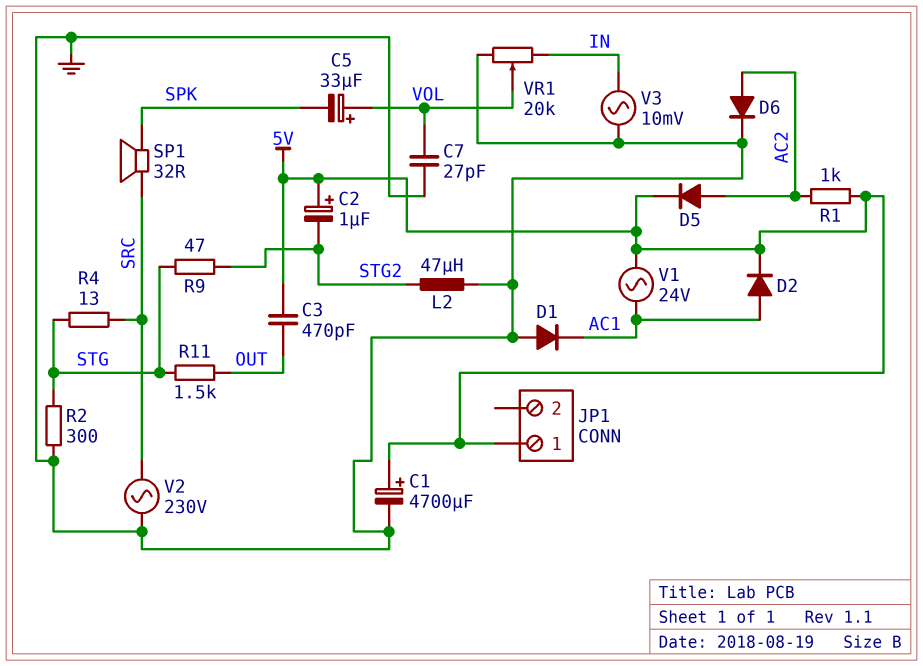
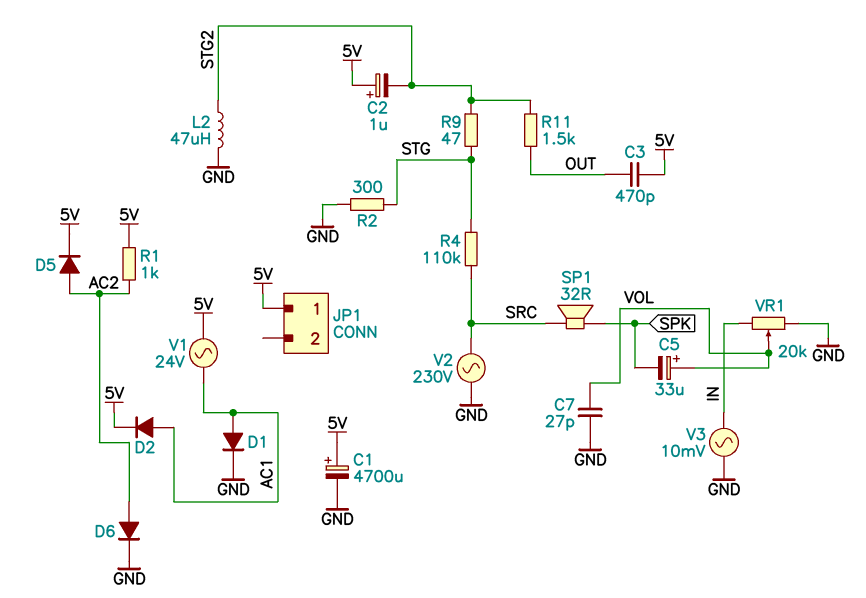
D1: diode (A GND, K AC1) -> diode (A AC1, K GND)
R4: 13 (SRC, STG) -> 110k (SRC, STG)
R11: 1.5k (OUT, STG) -> 1.5k (OUT, STG2)

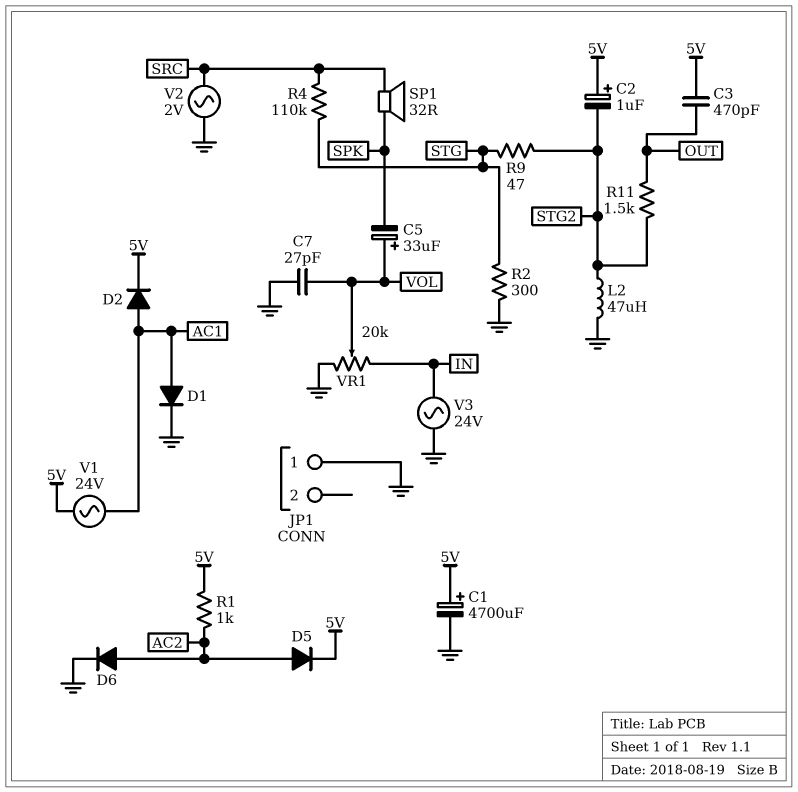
JP1 pin 1: 5V -> GND
V2: AC 230V (GND, SRC) -> AC 2V (GND, SRC)
V3: AC 10mV (GND, IN) -> AC 24V (GND, IN)

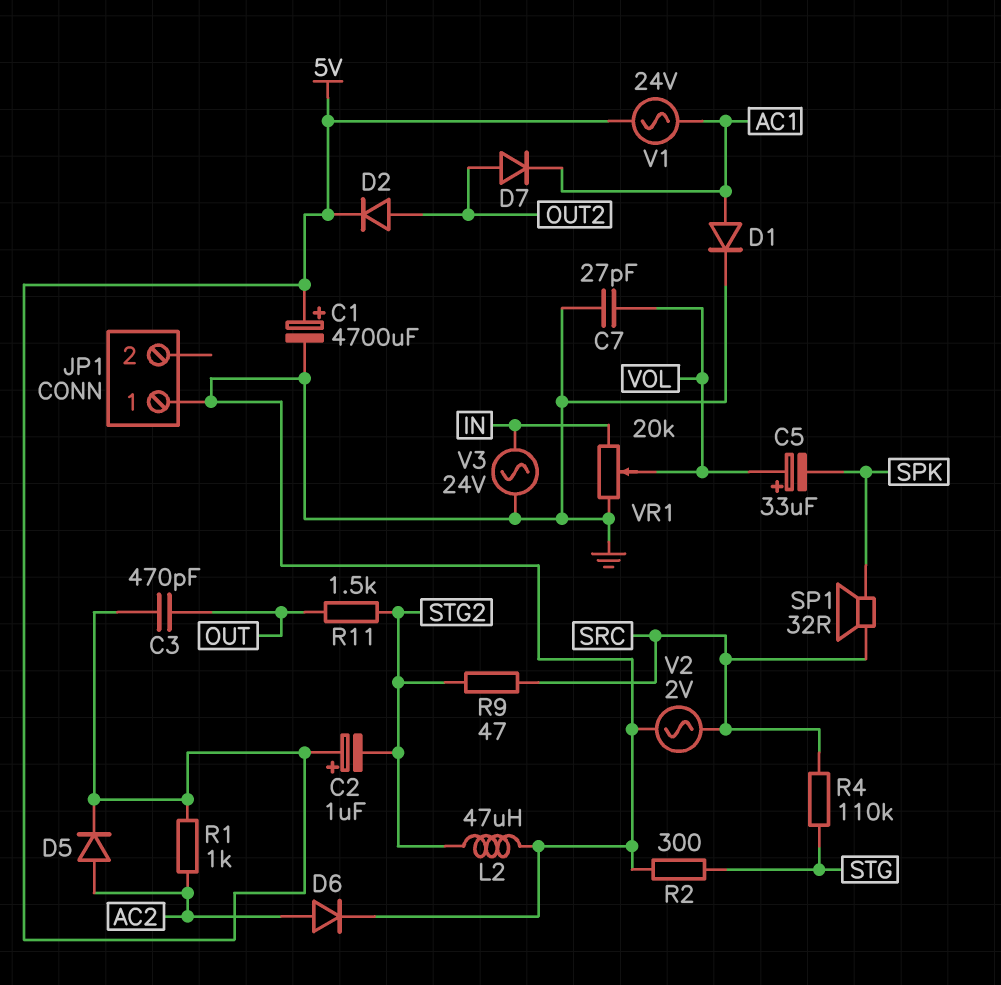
D2: diode (A AC1, K 5V) -> diode (A OUT2, K 5V)
D7: none -> diode (A OUT2, K AC1)
R9: 47 (STG, STG2) -> 47 (SRC, STG2)

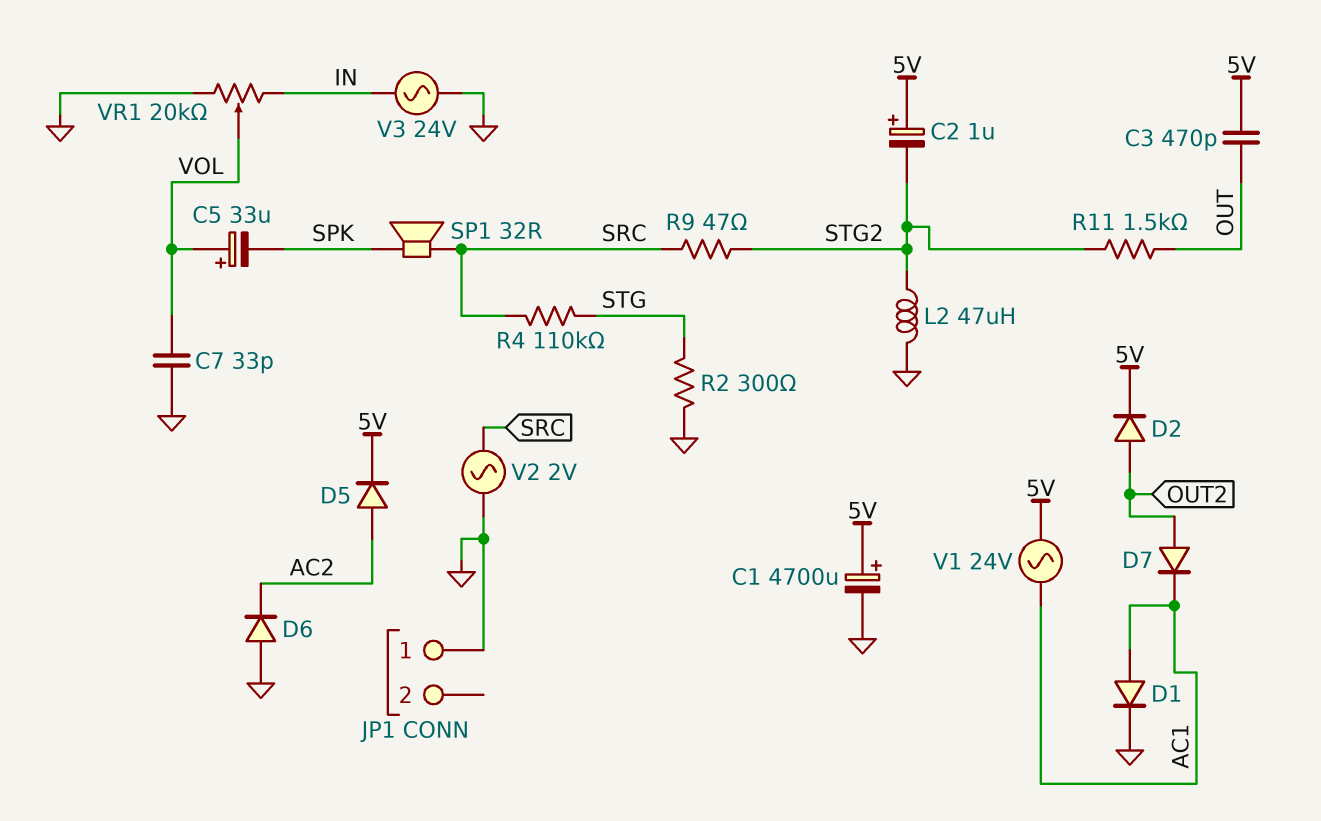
C7: 27pF (GND, VOL) -> 33pF (GND, VOL)
D6: diode (A AC2, K GND) -> diode (A GND, K AC2)
R1: 1k (5V, AC2) -> none

